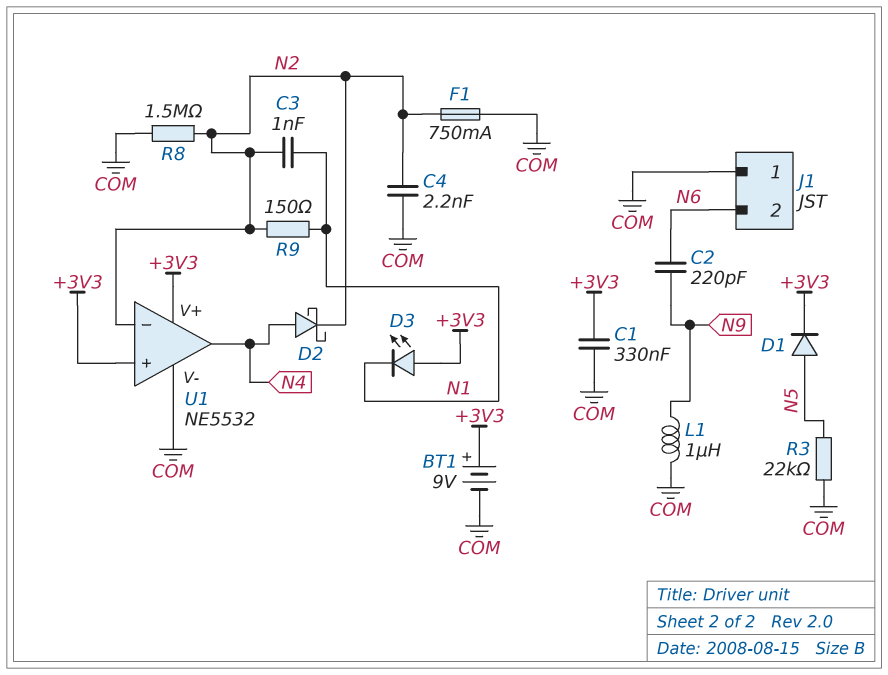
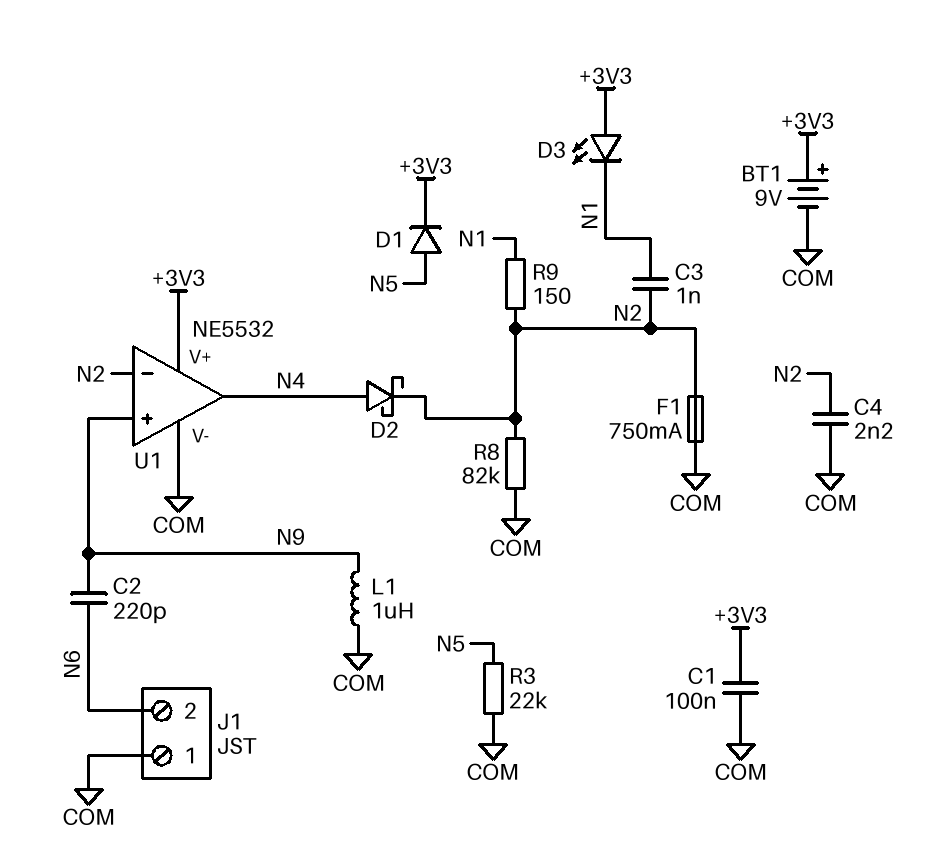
C1: 330nF (+3V3, COM) -> 100nF (+3V3, COM)
R8: 1.5M (COM, N2) -> 82k (COM, N2)
U1 pin in+: +3V3 -> N9

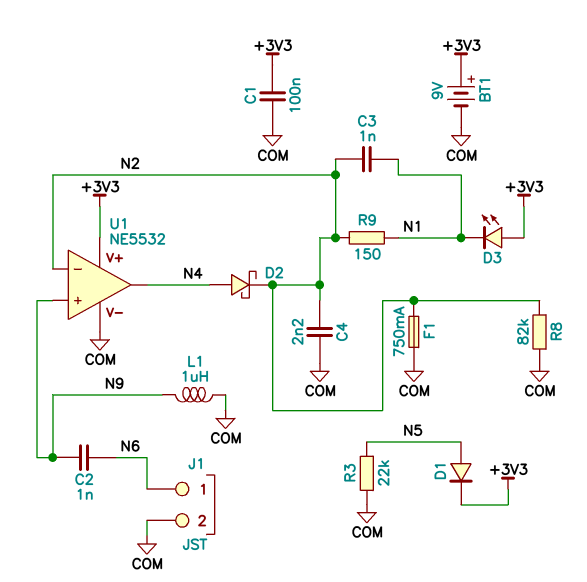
C2: 220pF (N6, N9) -> 1nF (N6, N9)
J1 pin 1: COM -> N6
J1 pin 2: N6 -> COM

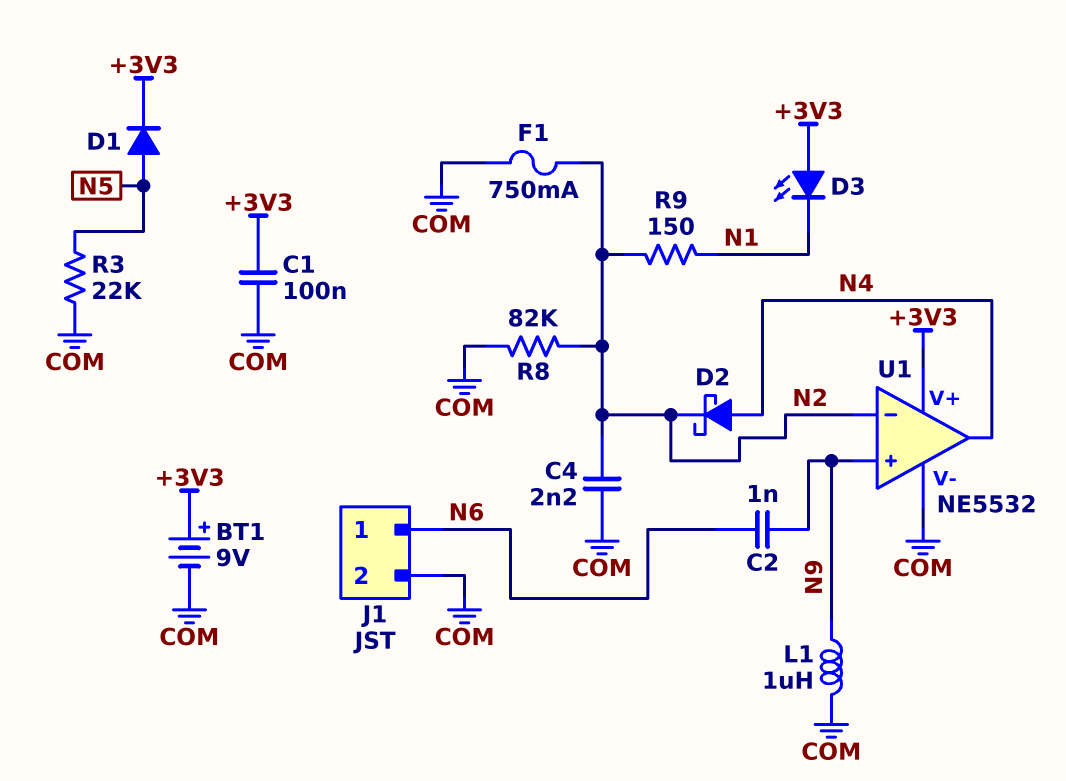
C3: 1nF (N1, N2) -> none

